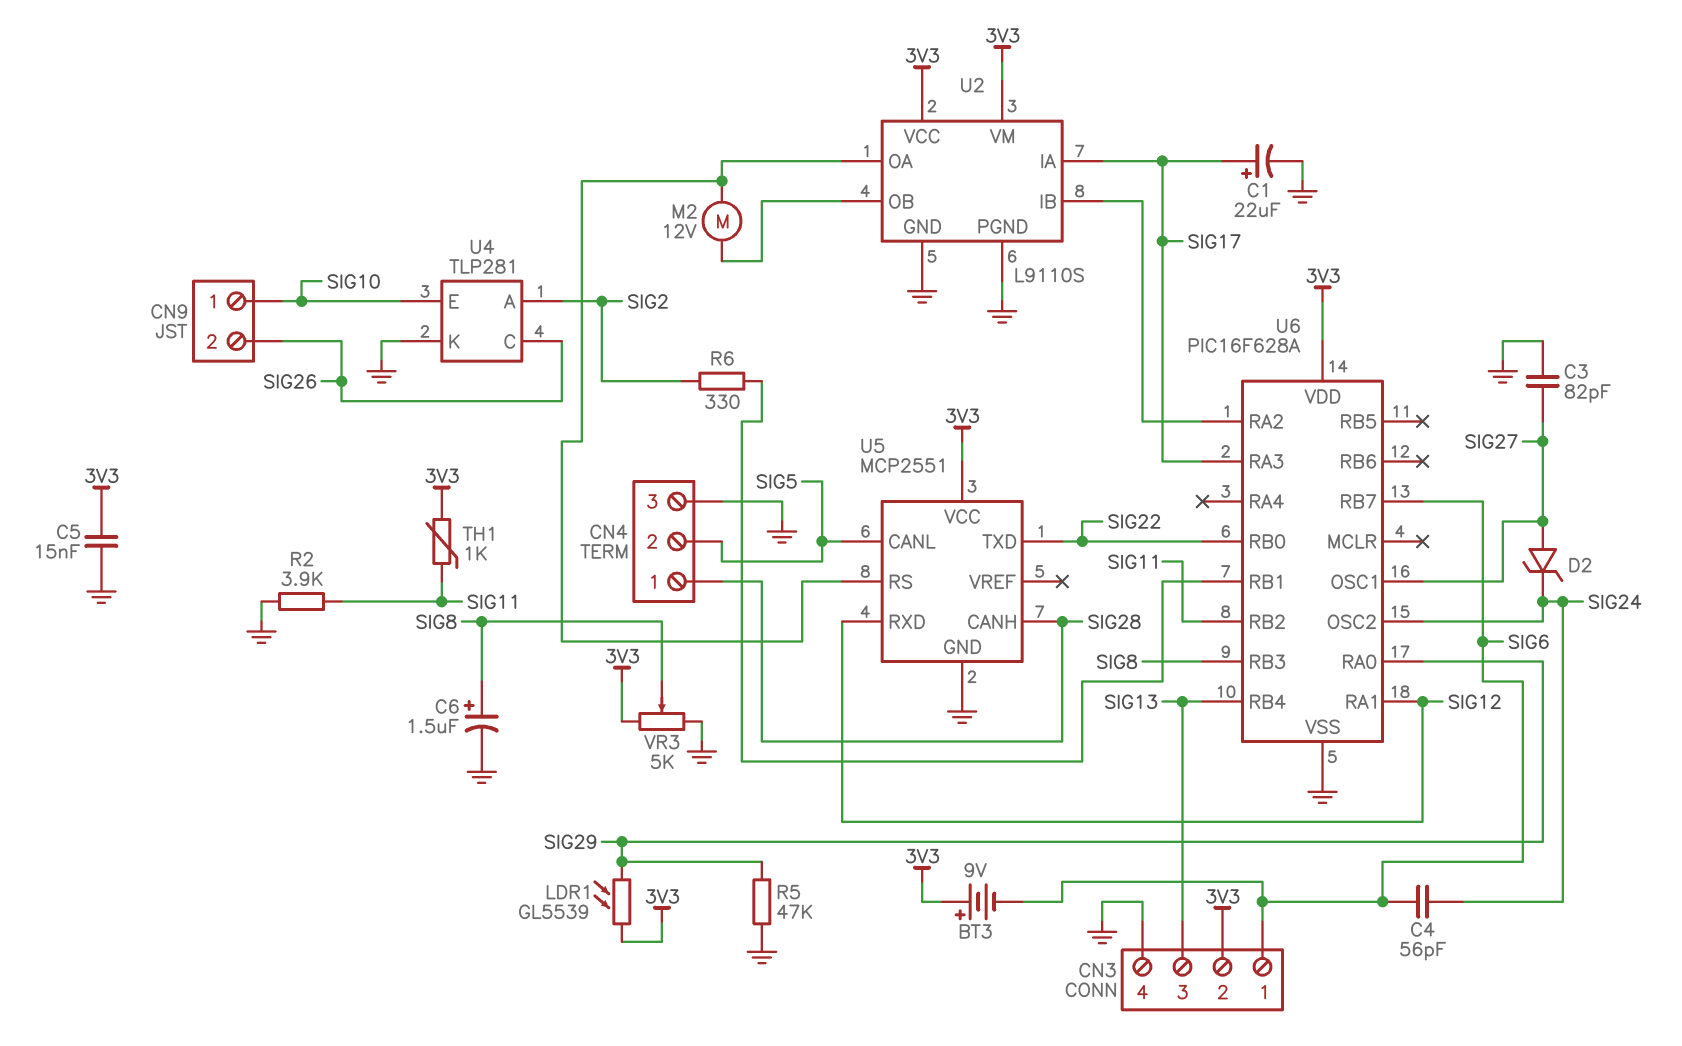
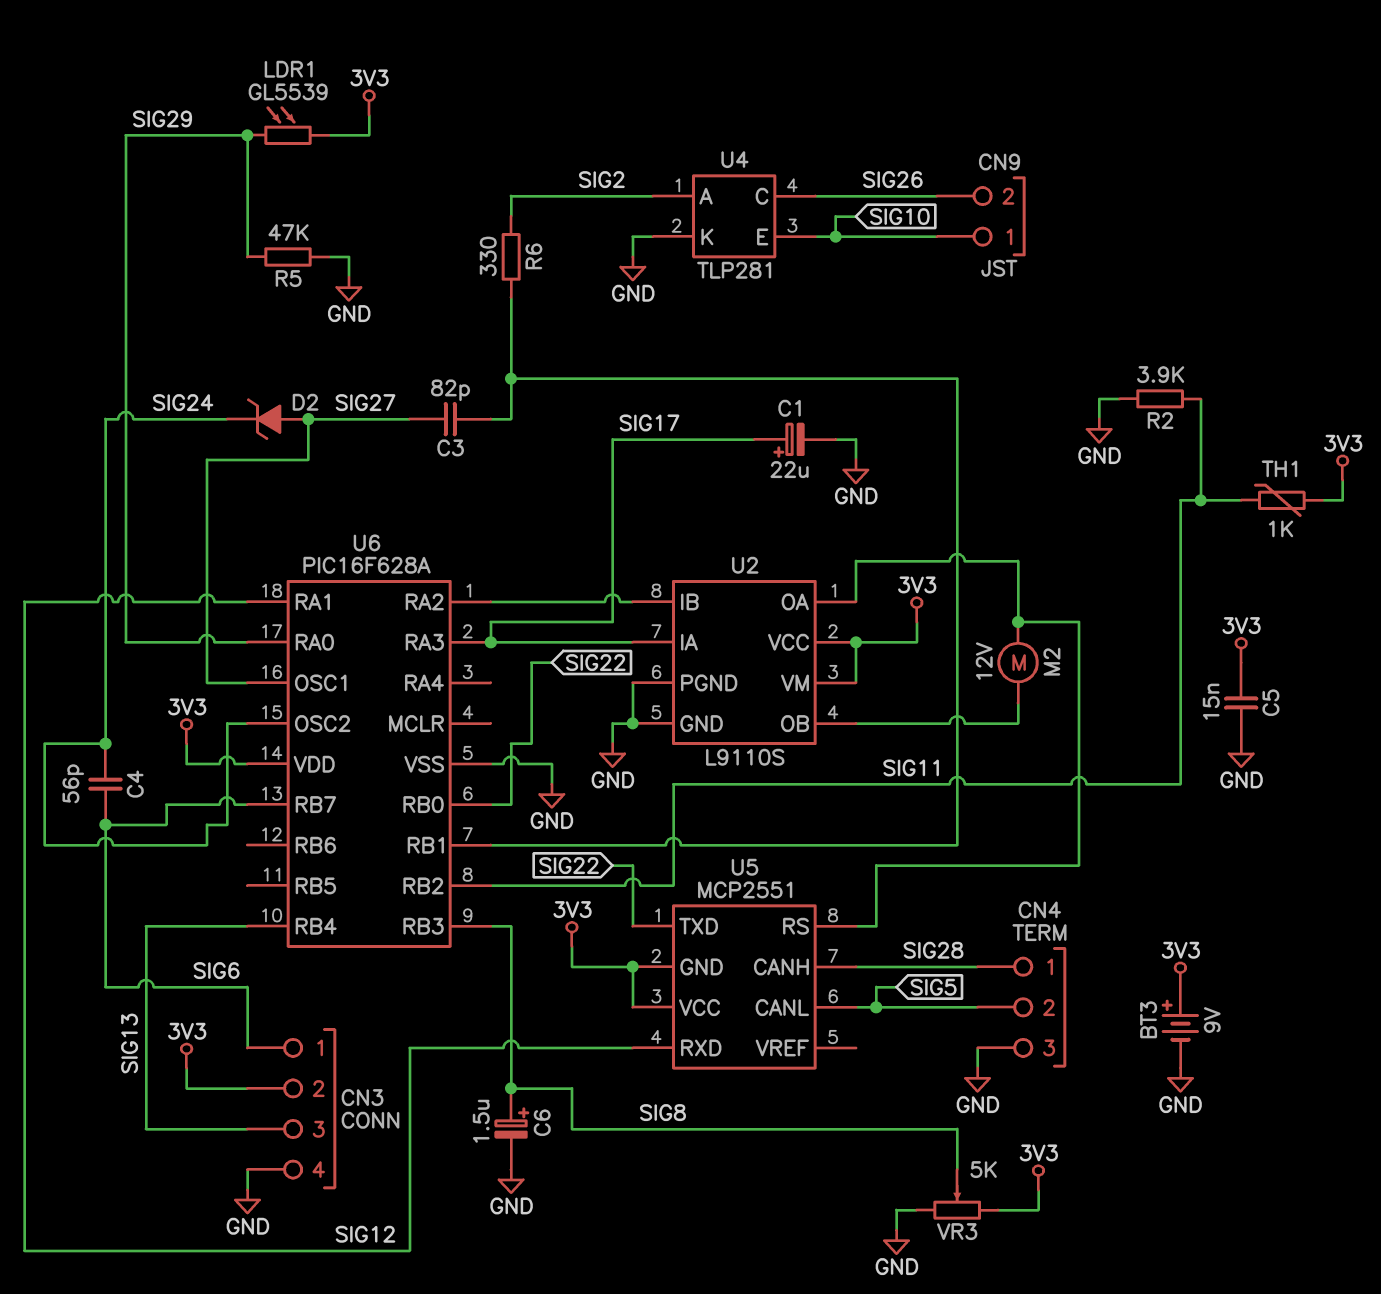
BT3: 9V (plus 3V3, minus SIG6) -> 9V (plus 3V3, minus GND)
C3: 82pF (GND, SIG27) -> 82pF (SIG27, U6/RB1)
U5 pin GND: GND -> 3V3

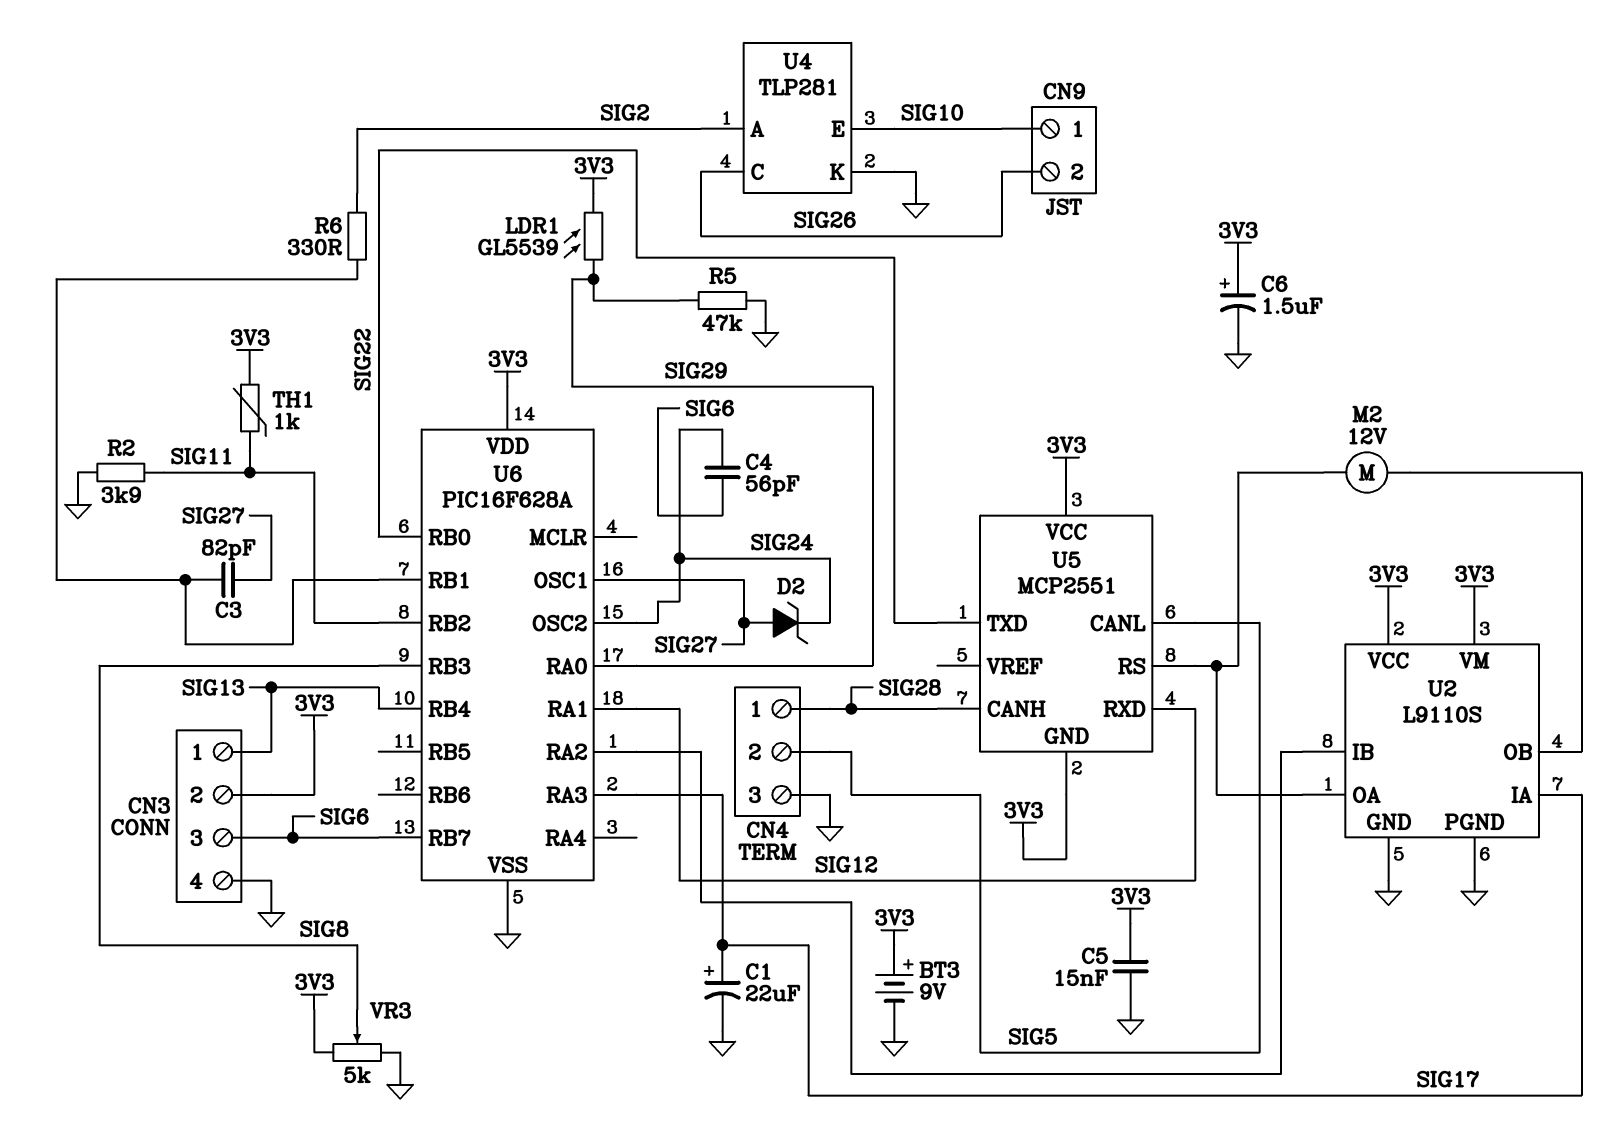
C6: 1.5uF (plus SIG8, minus GND) -> 1.5uF (plus 3V3, minus GND)
CN3 pin 1: SIG6 -> SIG13
CN3 pin 3: SIG13 -> SIG6

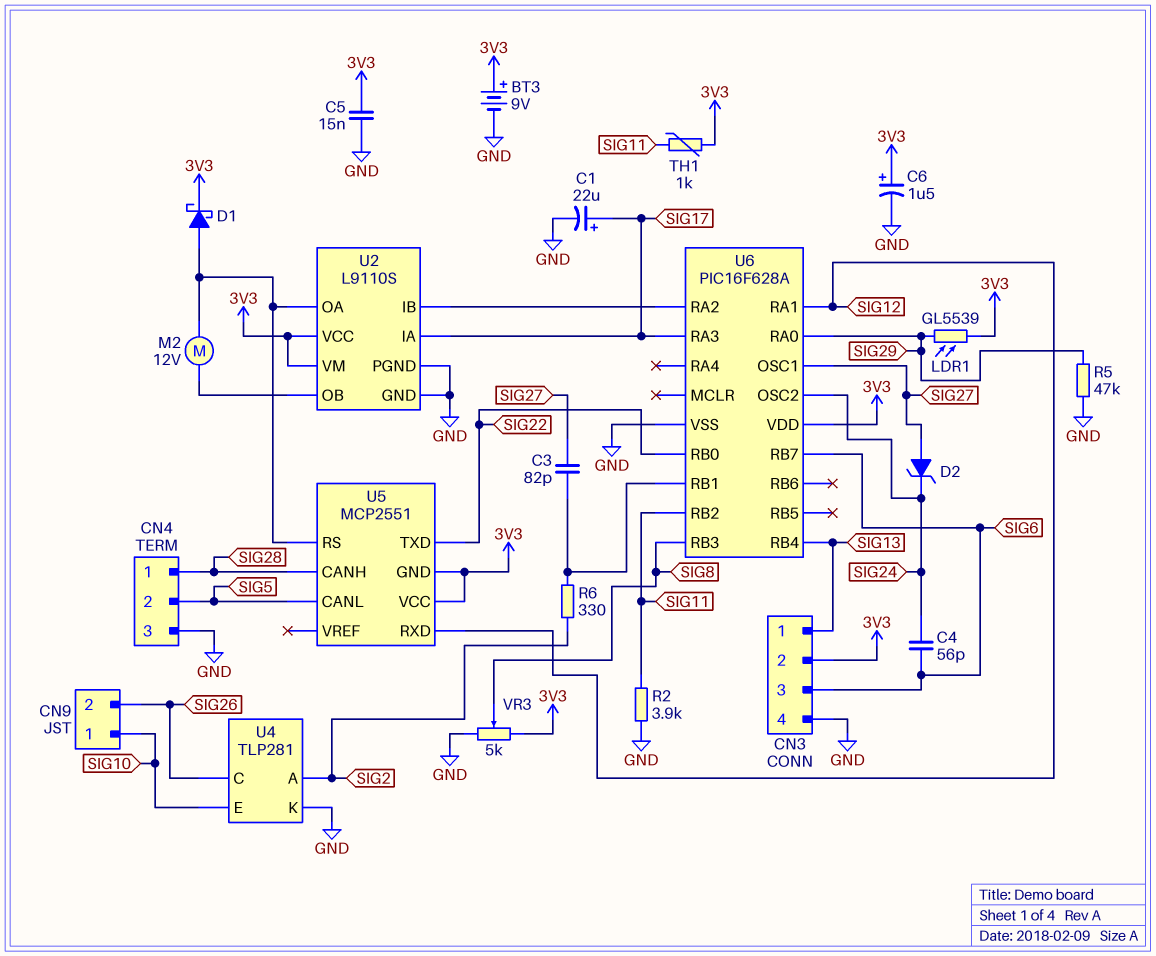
D1: none -> schottky (A U2/OA, K 3V3)

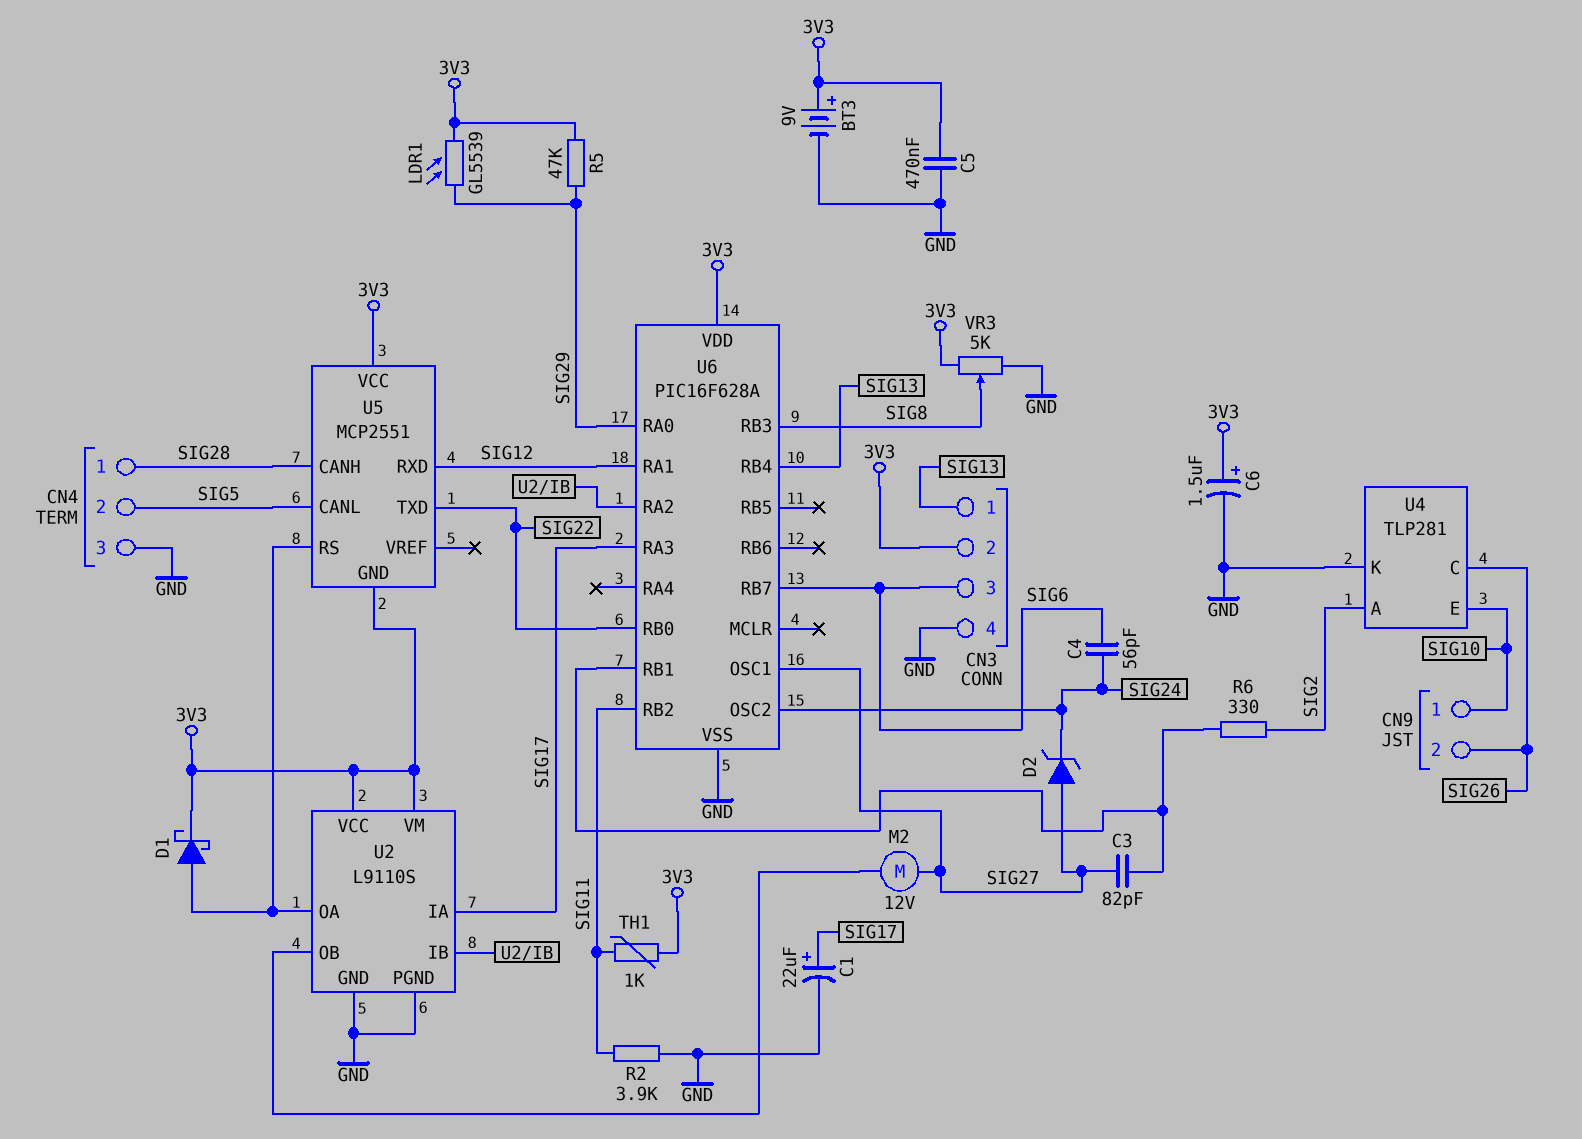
C5: 15nF (3V3, GND) -> 470nF (3V3, GND)
M2: motor 12V (U2/OA, U2/OB) -> motor 12V (SIG27, U2/OB)
R5: 47k (GND, SIG29) -> 47k (3V3, SIG29)

